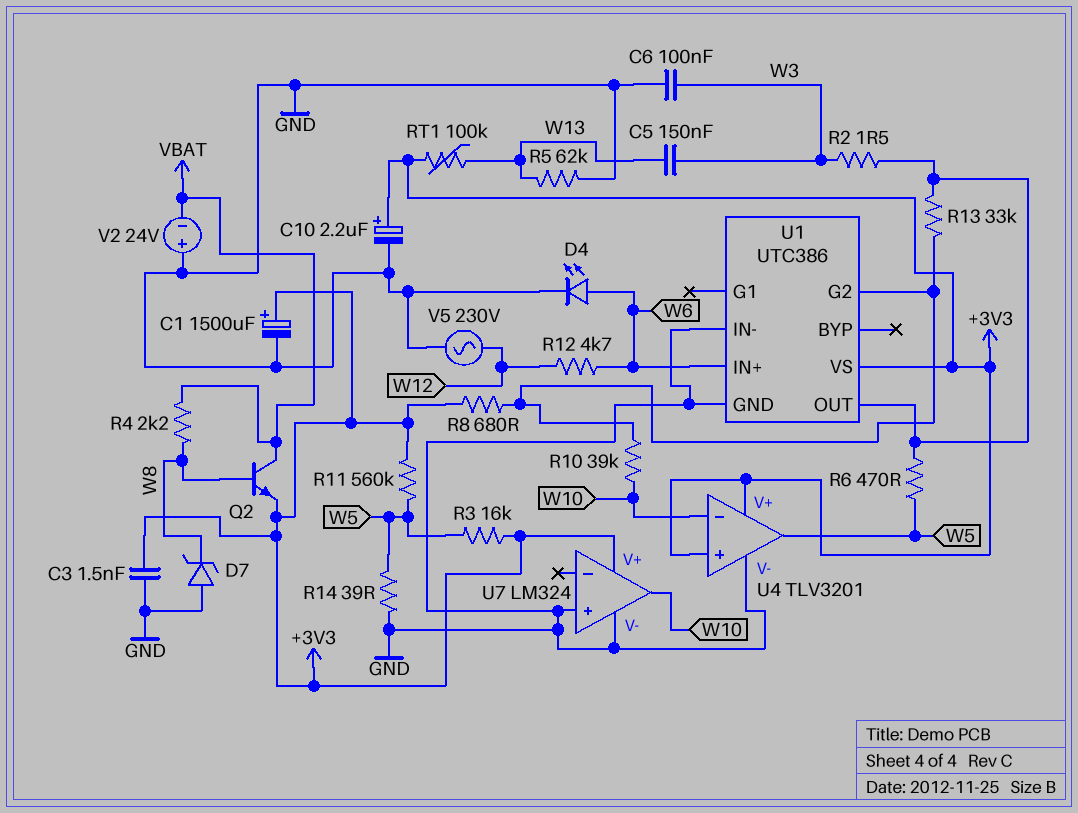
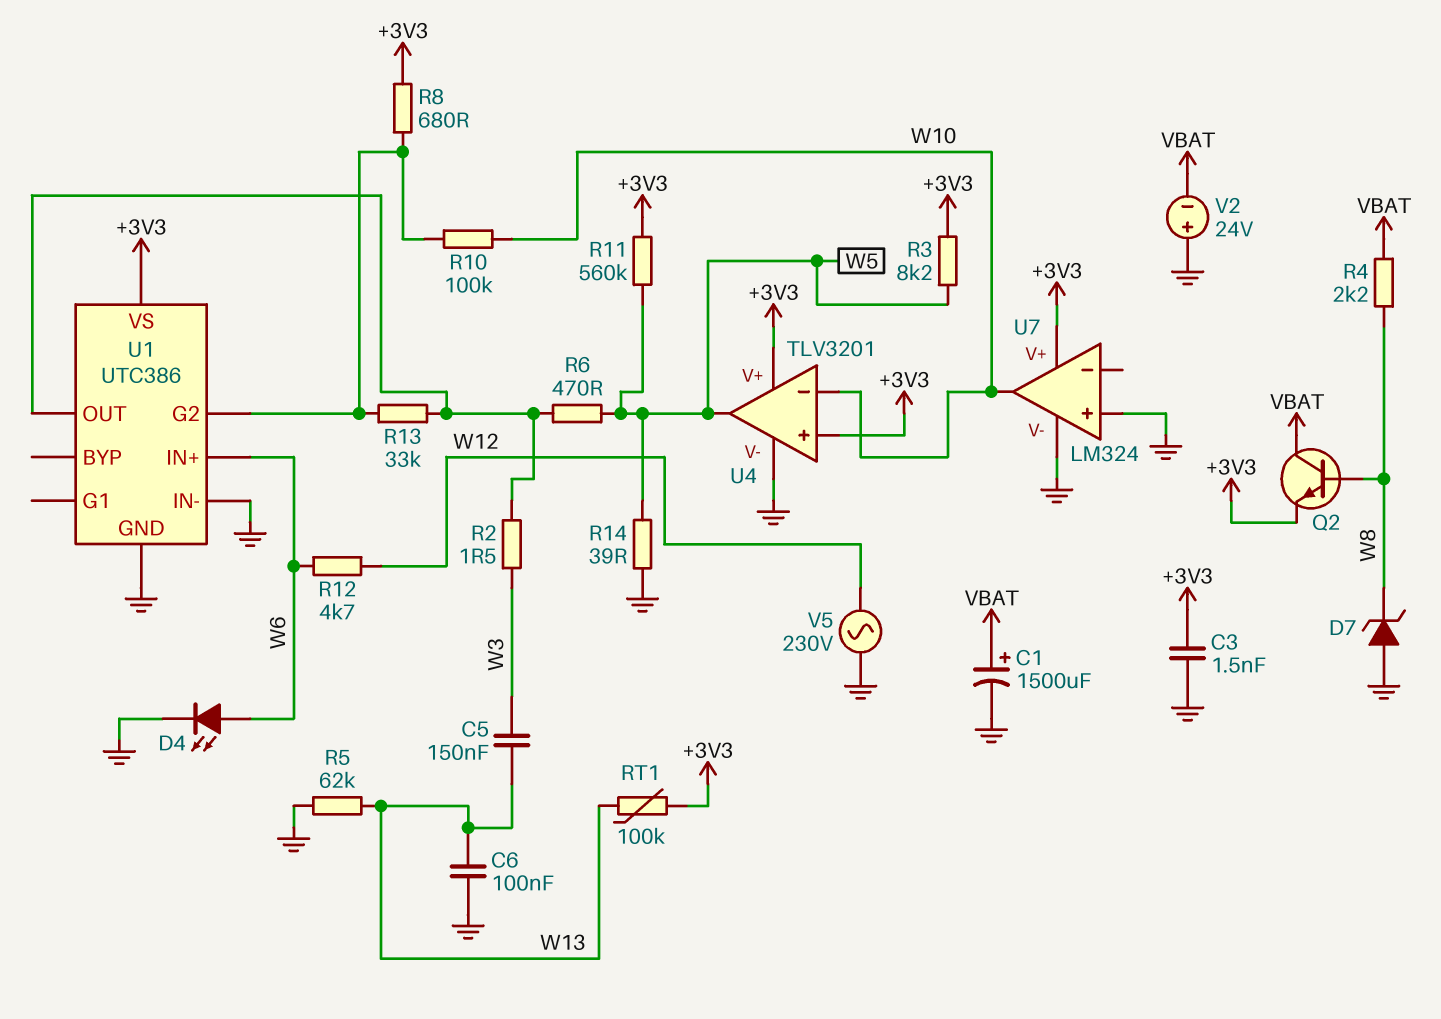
C1: 1500uF (plus +3V3, minus GND) -> 1500uF (plus VBAT, minus GND)
C6: 100nF (GND, W3) -> 100nF (GND, W13)
C10: 2.2uF (plus +3V3, minus GND) -> none
R3: 16k (+3V3, W5) -> 8.2k (+3V3, W5)
R10: 39k (U1/G2, W10) -> 100k (U1/G2, W10)

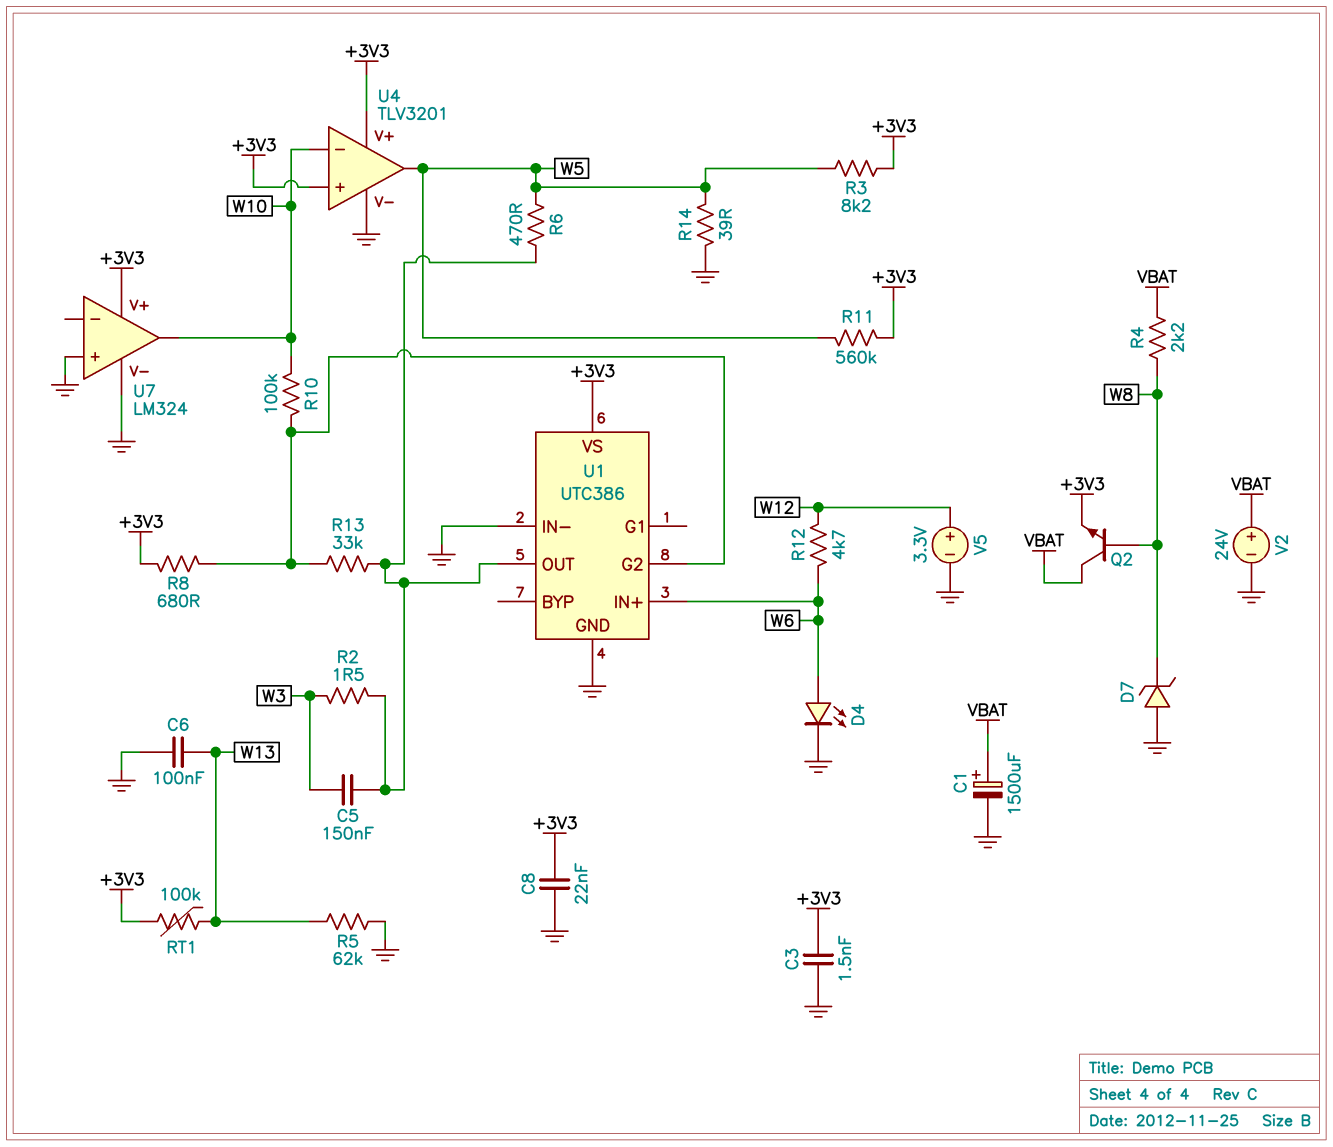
C5: 150nF (W3, W13) -> 150nF (U1/OUT, W3)
C8: none -> 22nF (+3V3, GND)
V2: 24V (plus GND, minus VBAT) -> 24V (plus VBAT, minus GND)
V5: AC 230V (GND, W12) -> 3.3V (plus W12, minus GND)

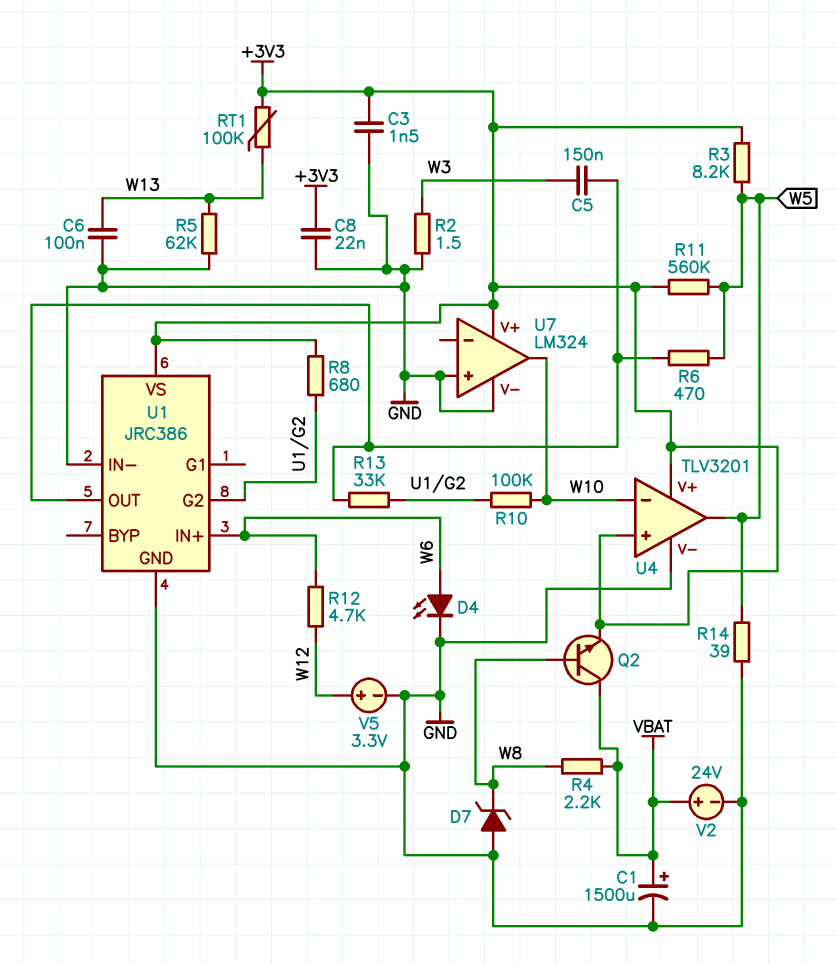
R2: 1.5 (U1/OUT, W3) -> 1.5 (GND, W3)
U1: UTC386 -> JRC386

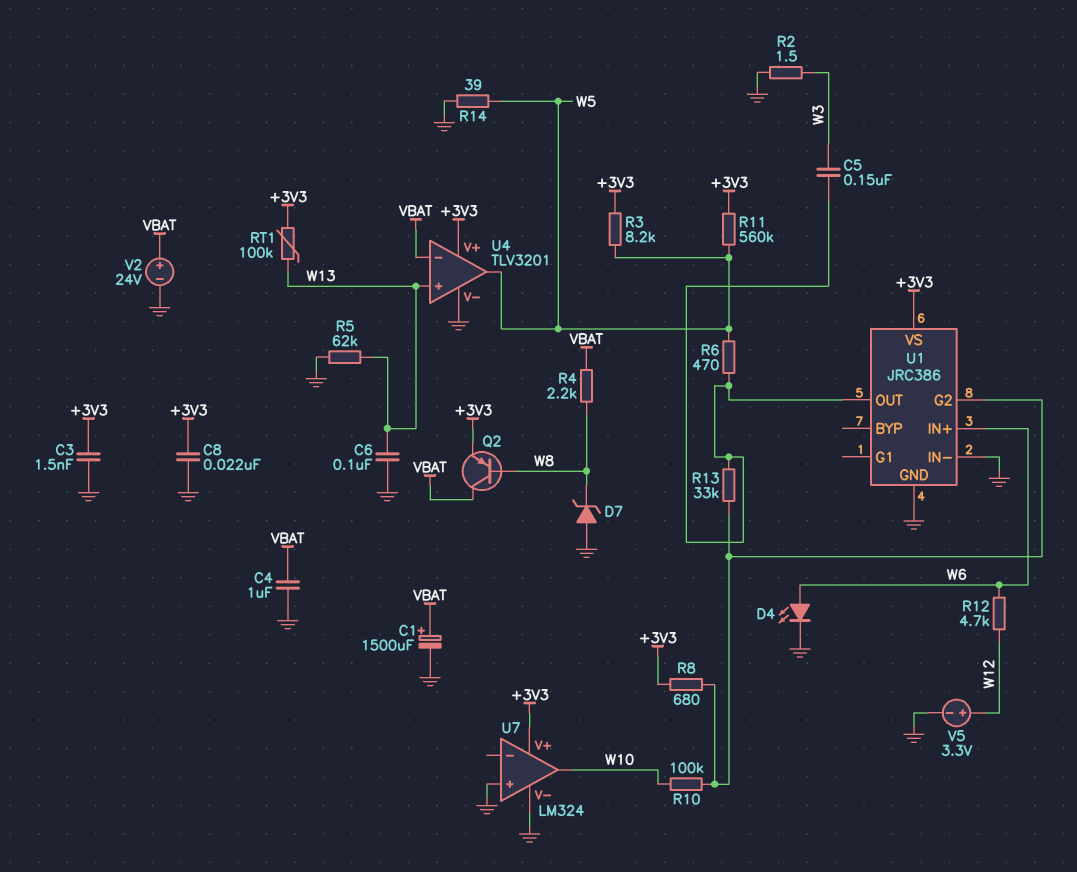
C4: none -> 1uF (GND, VBAT)
Q2: NPN (B W8, C VBAT, E +3V3) -> PNP (B W8, C VBAT, E +3V3)
U4 pin in+: +3V3 -> W13
U4 pin in-: W10 -> VBAT

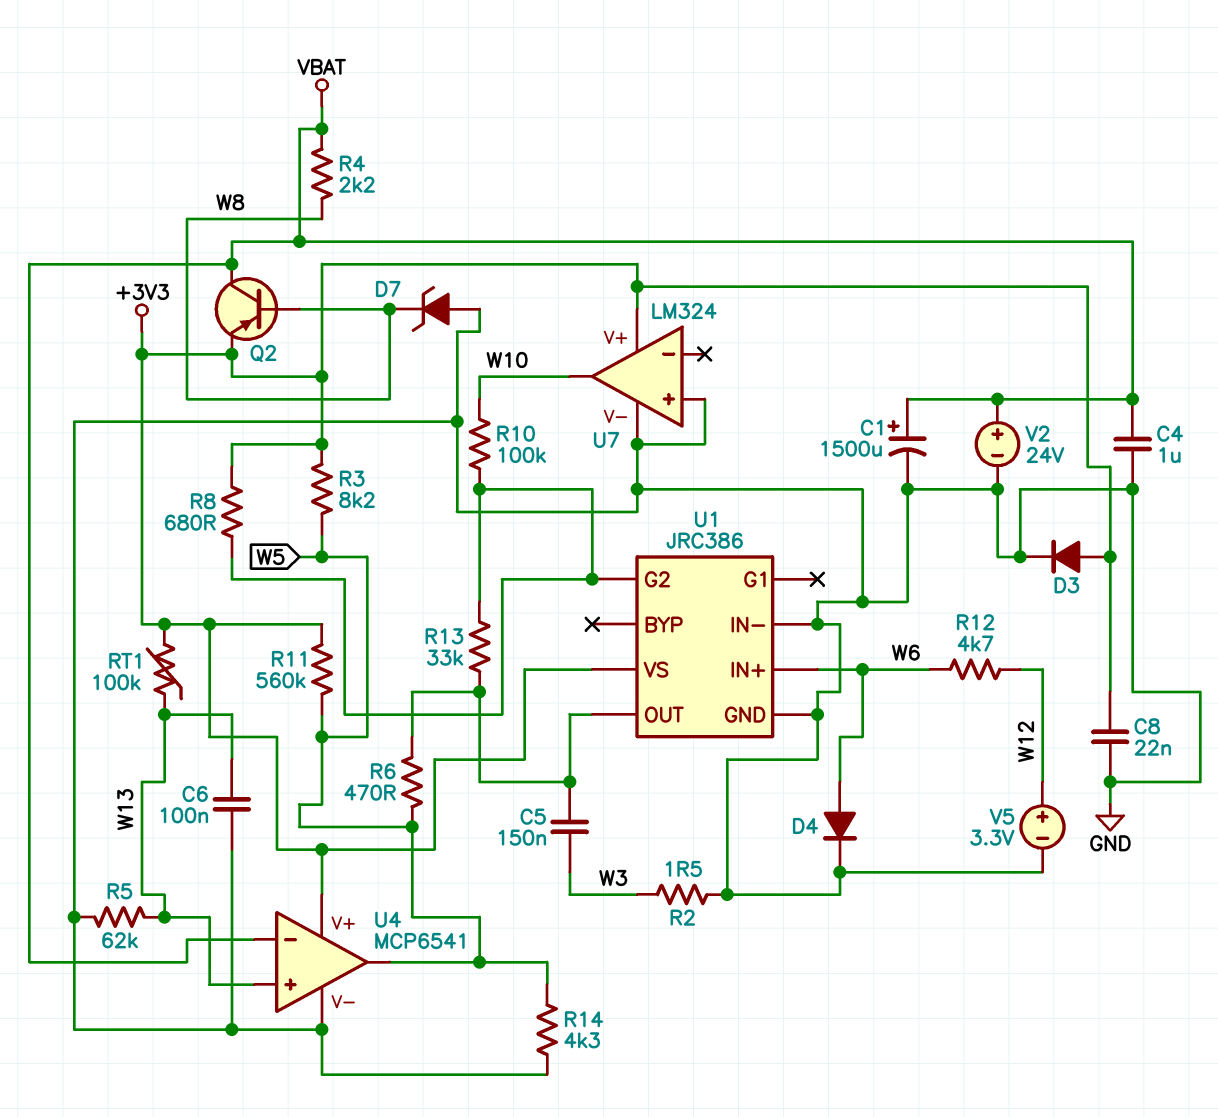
C3: 1.5nF (+3V3, GND) -> none
D3: none -> diode (A +3V3, K GND)
D4: LED (A W6, K GND) -> diode (A W6, K GND)
R14: 39 (GND, W5) -> 4.3k (GND, W5)
U4: TLV3201 -> MCP6541

